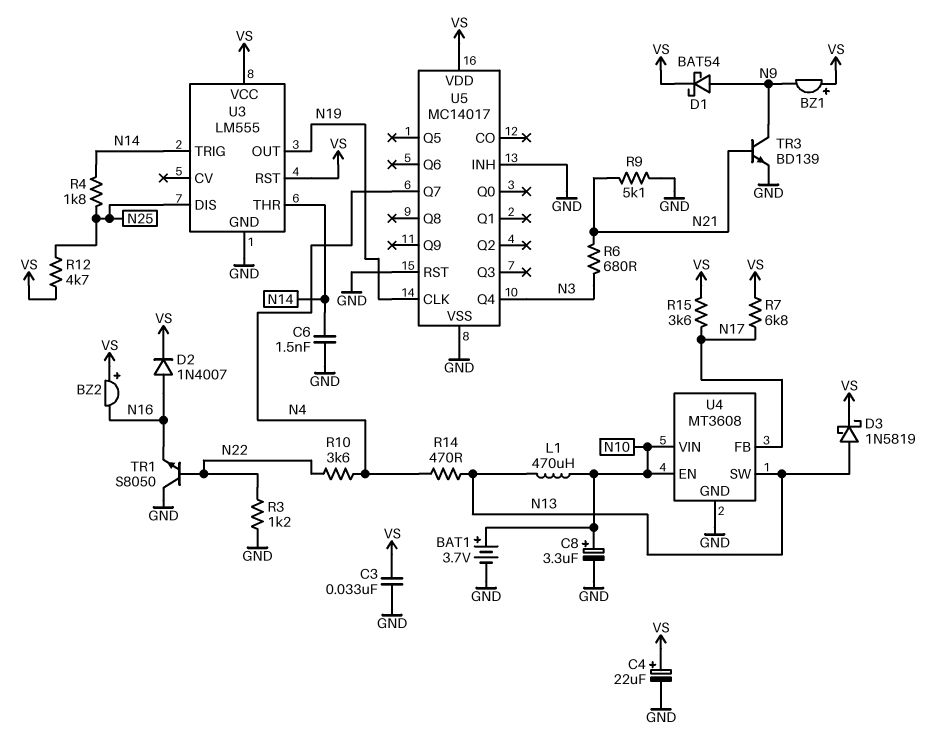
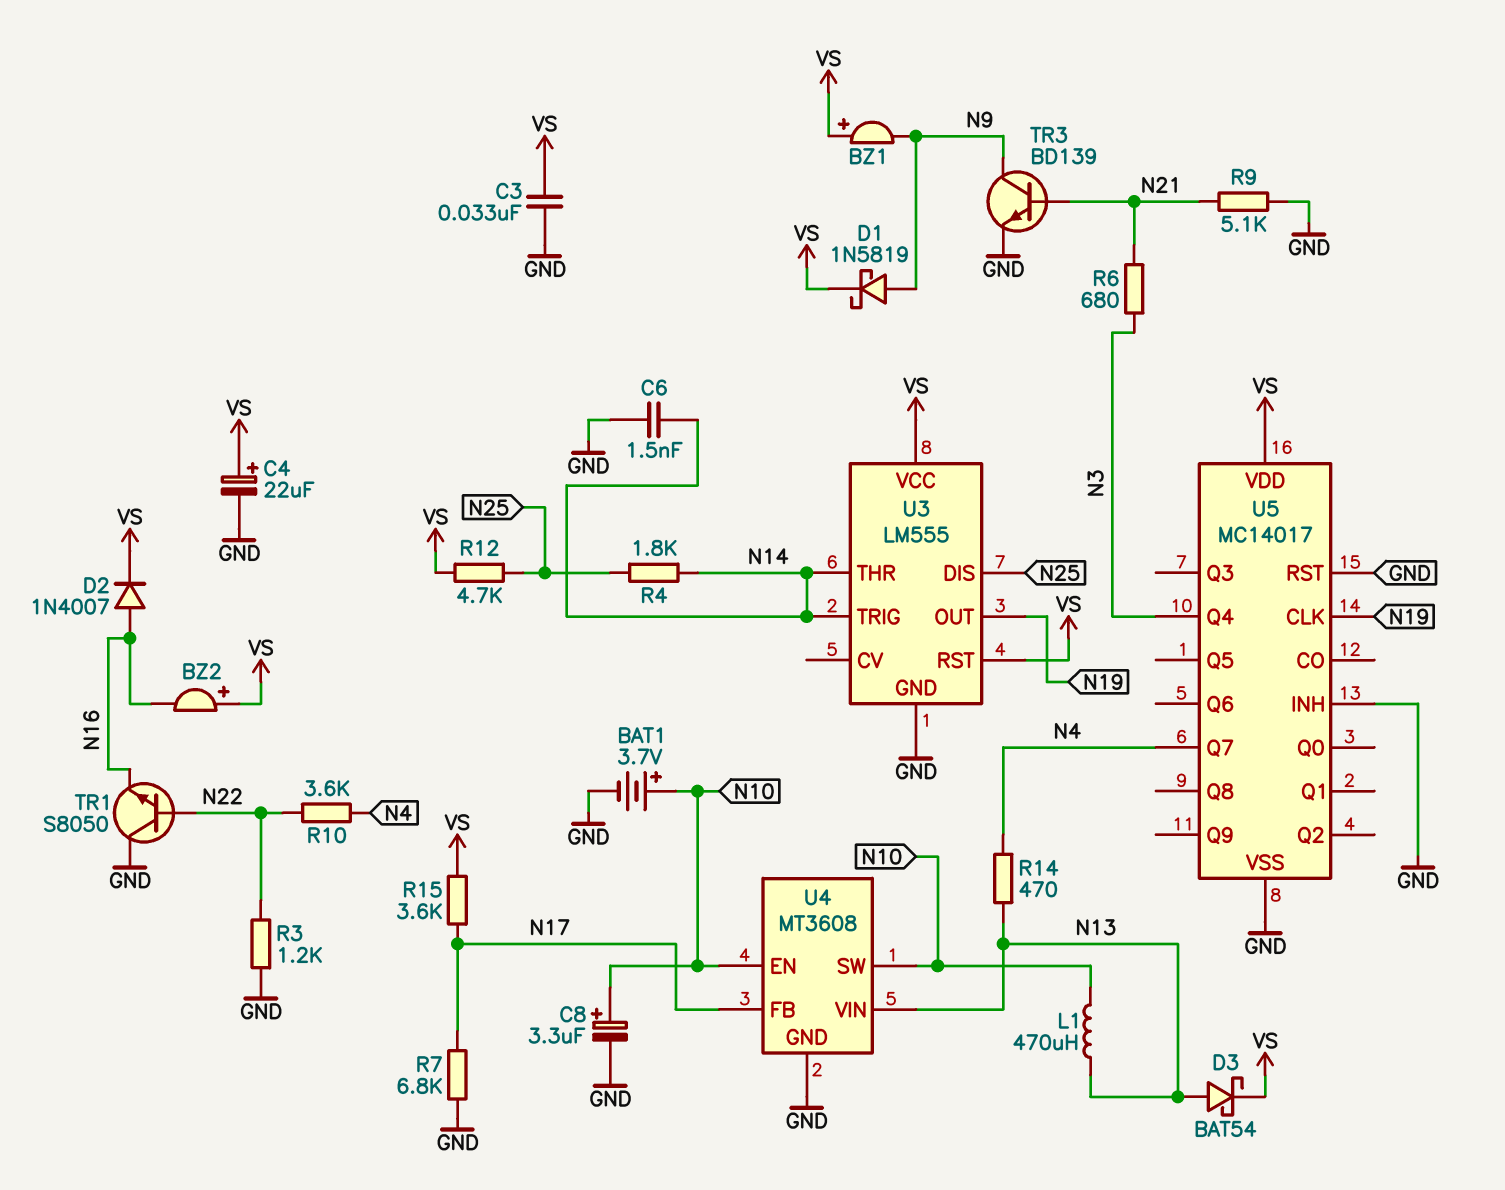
D1: schottky BAT54 (A N9, K VS) -> schottky 1N5819 (A N9, K VS)
D3: schottky 1N5819 (A N13, K VS) -> schottky BAT54 (A N13, K VS)
R7: 6.8k (N17, VS) -> 6.8k (GND, N17)
U4 pin SW: N13 -> N10
U4 pin VIN: N10 -> N13

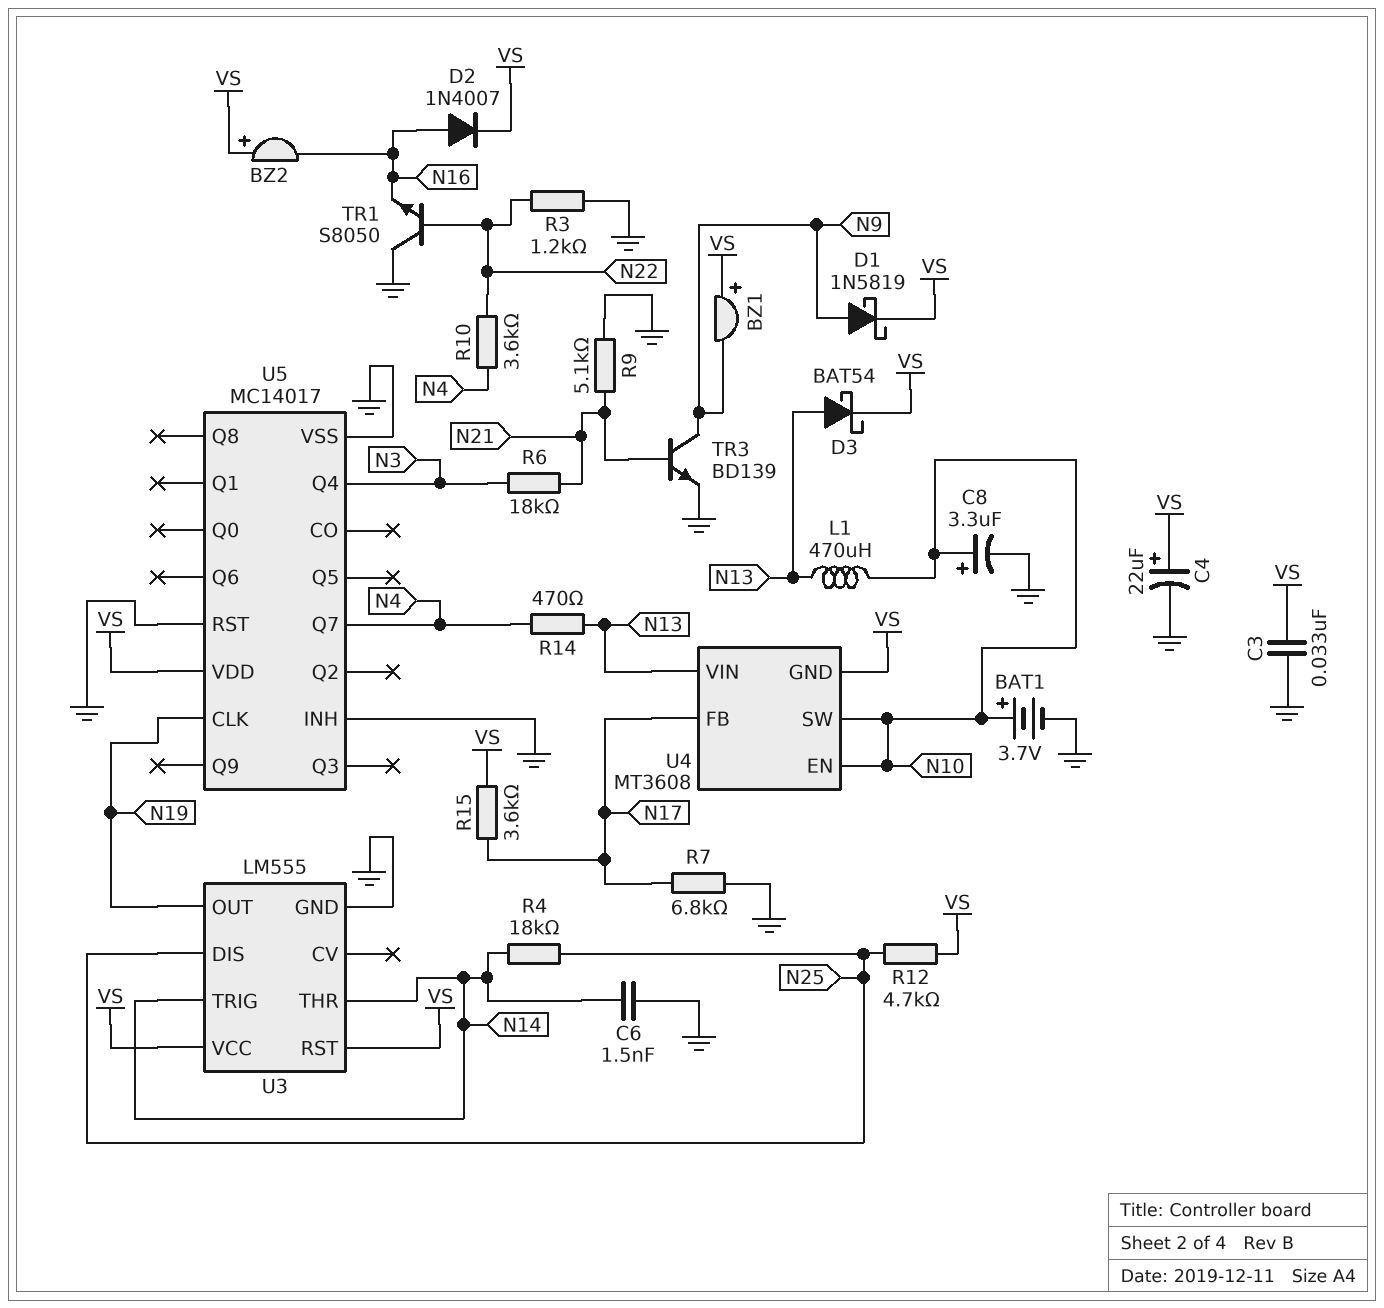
R4: 1.8k (N14, N25) -> 18k (N14, N25)
R6: 680 (N3, N21) -> 18k (N3, N21)
U4 pin GND: GND -> VS

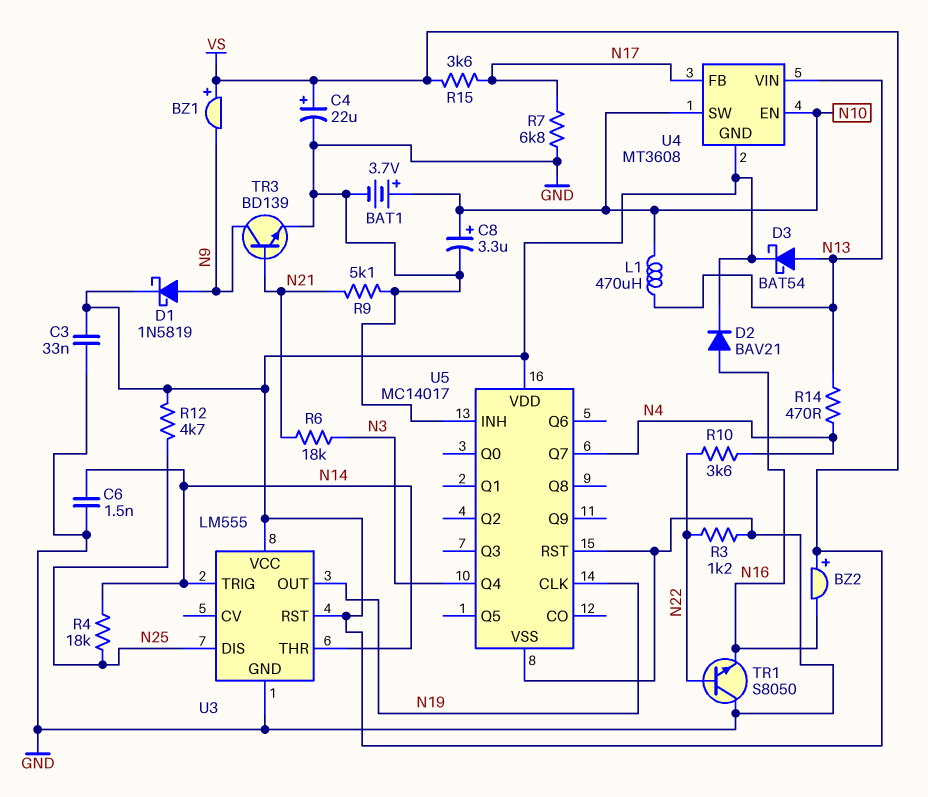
D2: diode 1N4007 (A N16, K VS) -> diode BAV21 (A N16, K VS)

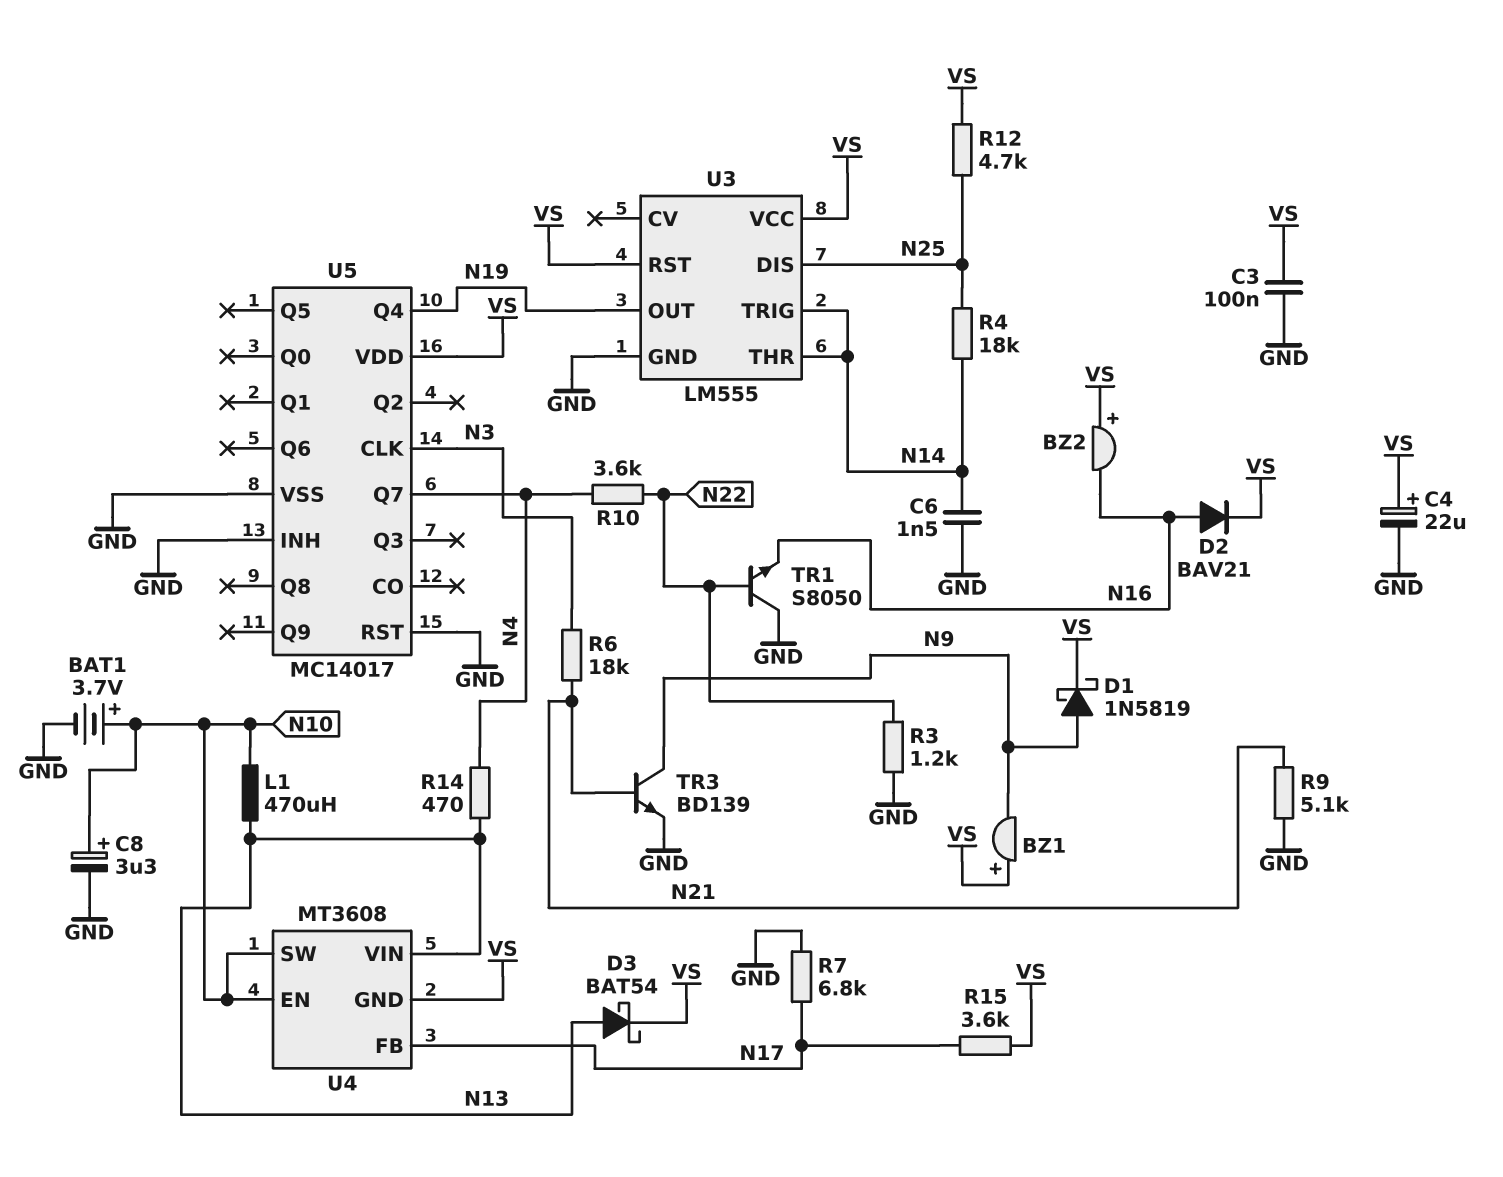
C3: 33nF (GND, VS) -> 100nF (GND, VS)
U5 pin CLK: N19 -> N3
U5 pin Q4: N3 -> N19

